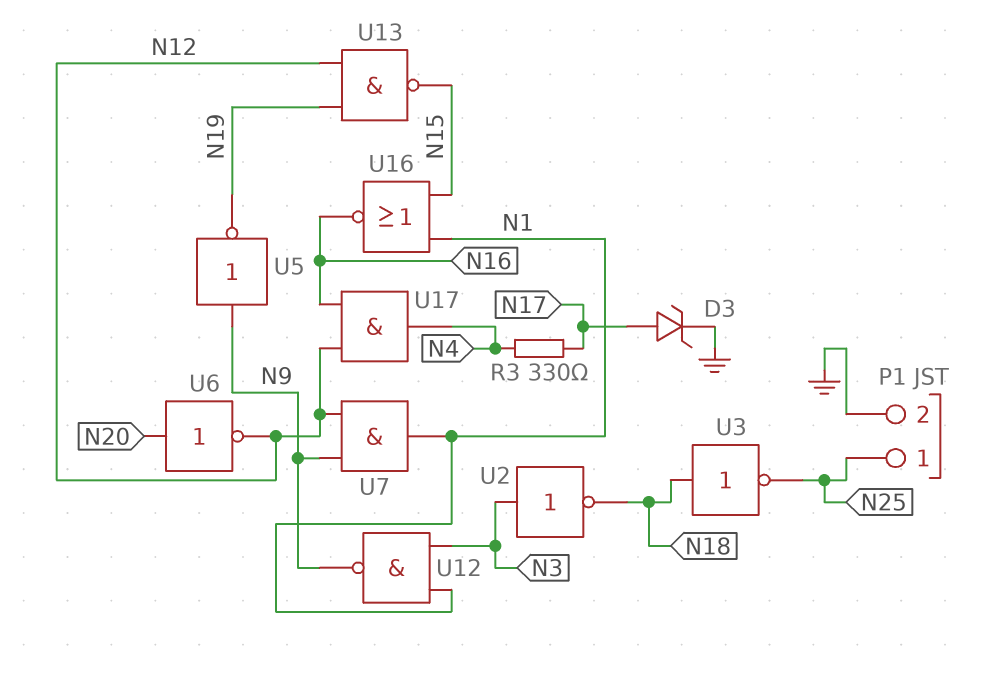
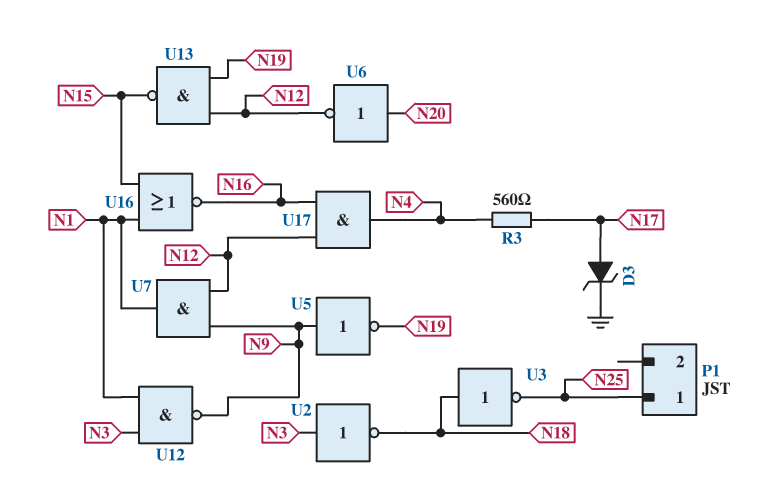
P1 pin 2: GND -> none
R3: 330 (N4, N17) -> 560 (N4, N17)

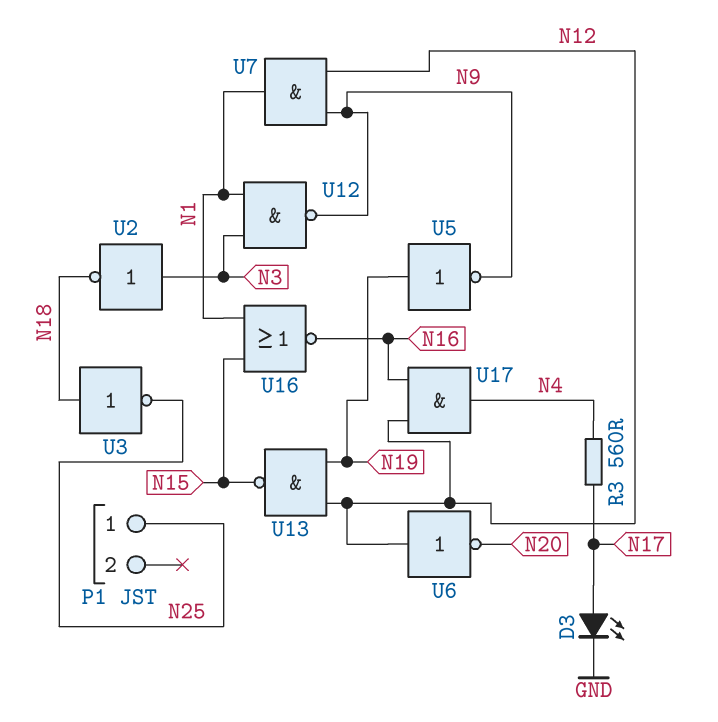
D3: zener (A N17, K GND) -> LED (A N17, K GND)
U5: NOT (in N9, out N19) -> NOT (in N19, out N9)
U6: NOT (in N20, out N12) -> NOT (in N12, out N20)

